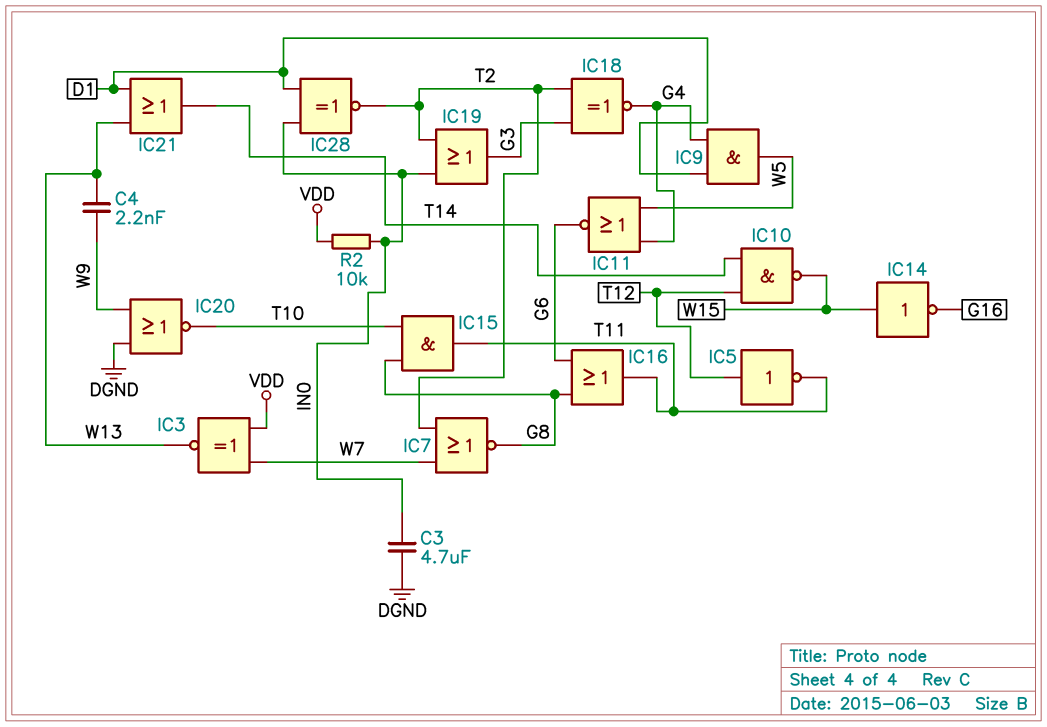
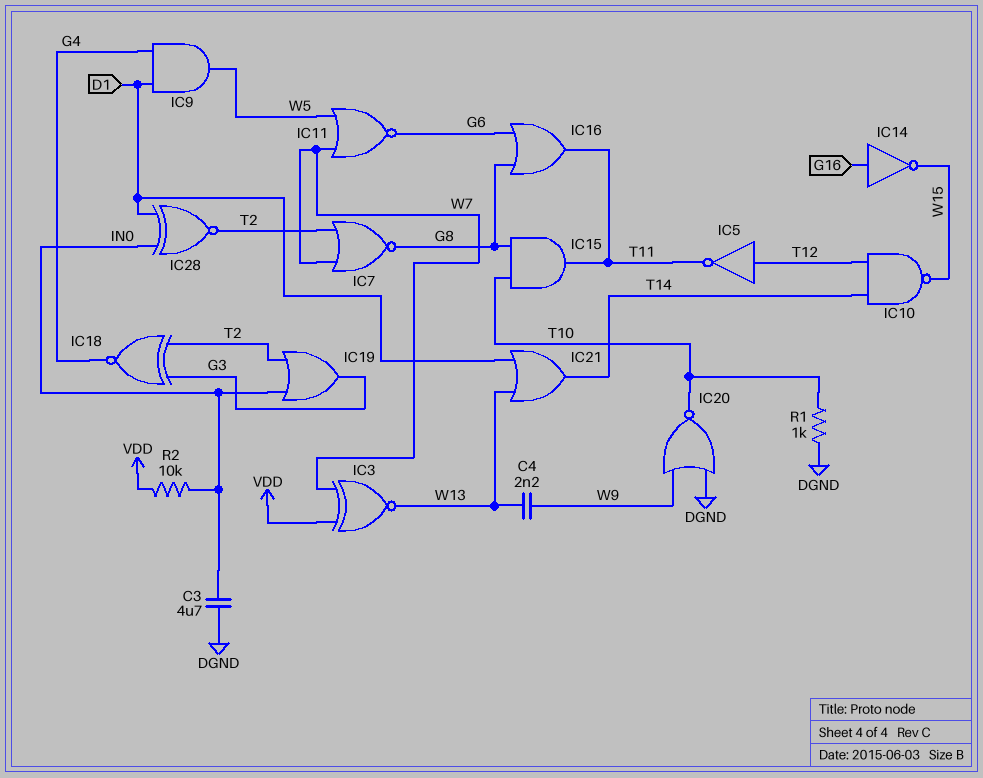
IC11: NOR (in G4, in W5, out G6) -> NOR (in W5, in W7, out G6)
IC14: NOT (in W15, out G16) -> NOT (in G16, out W15)
R1: none -> 1k (DGND, T10)

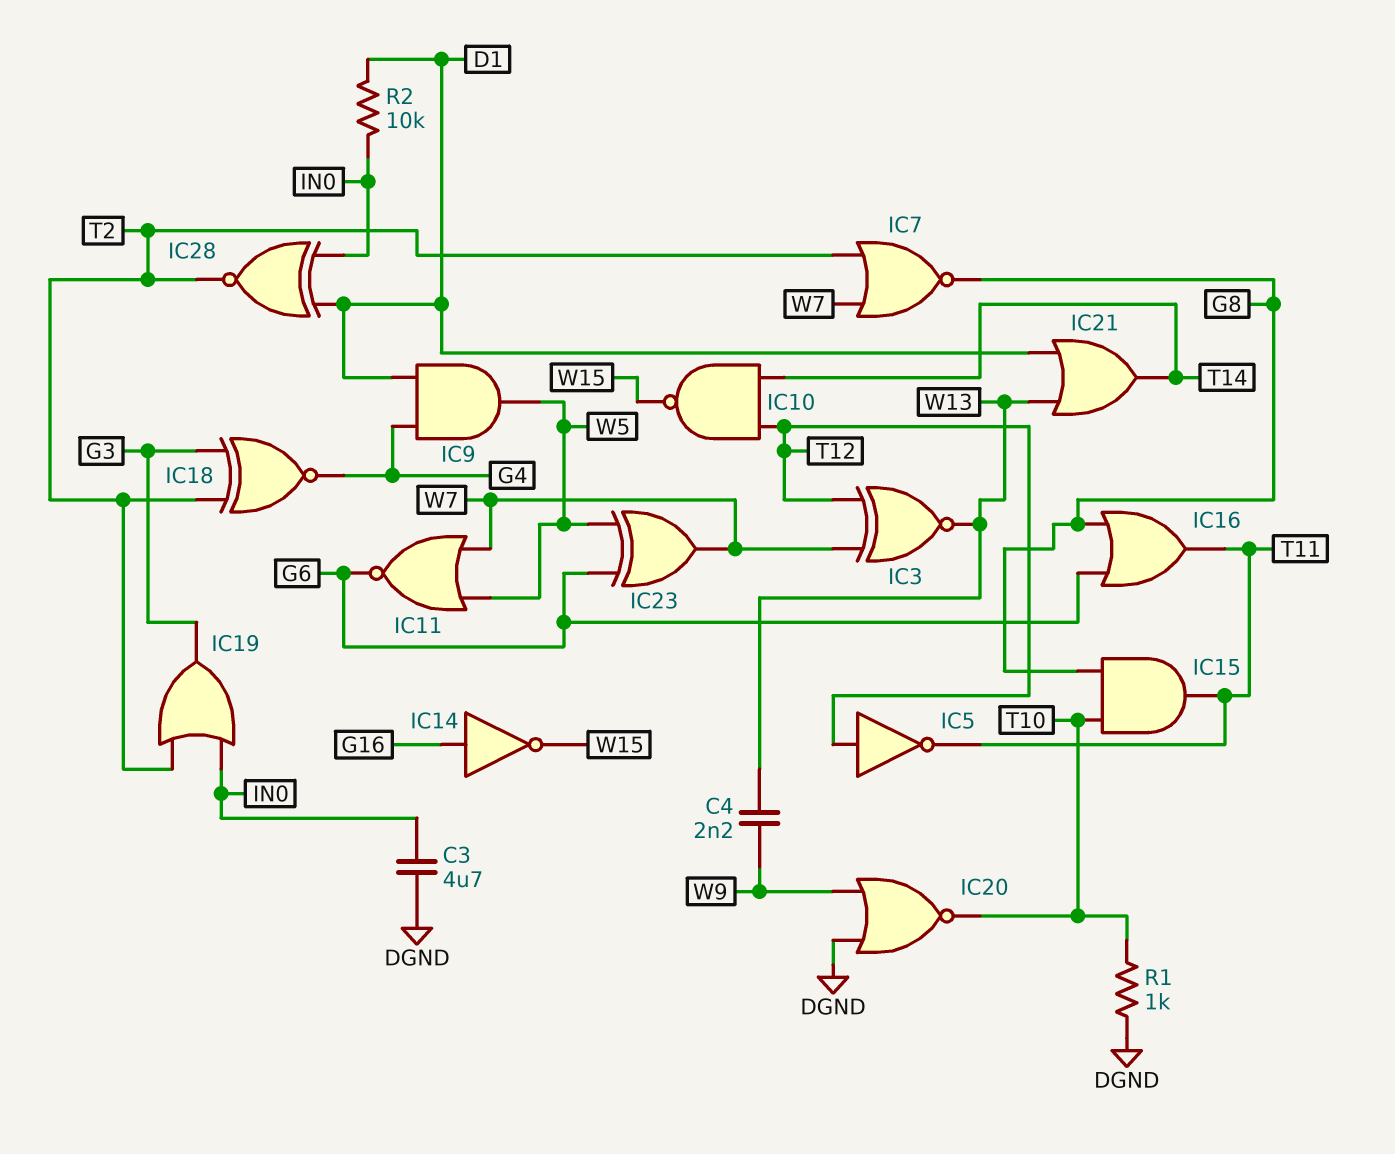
IC3: XNOR (in VDD, in W7, out W13) -> XNOR (in T12, in W7, out W13)
IC23: none -> XOR (in G6, in W5, out W7)
R2: 10k (IN0, VDD) -> 10k (D1, IN0)

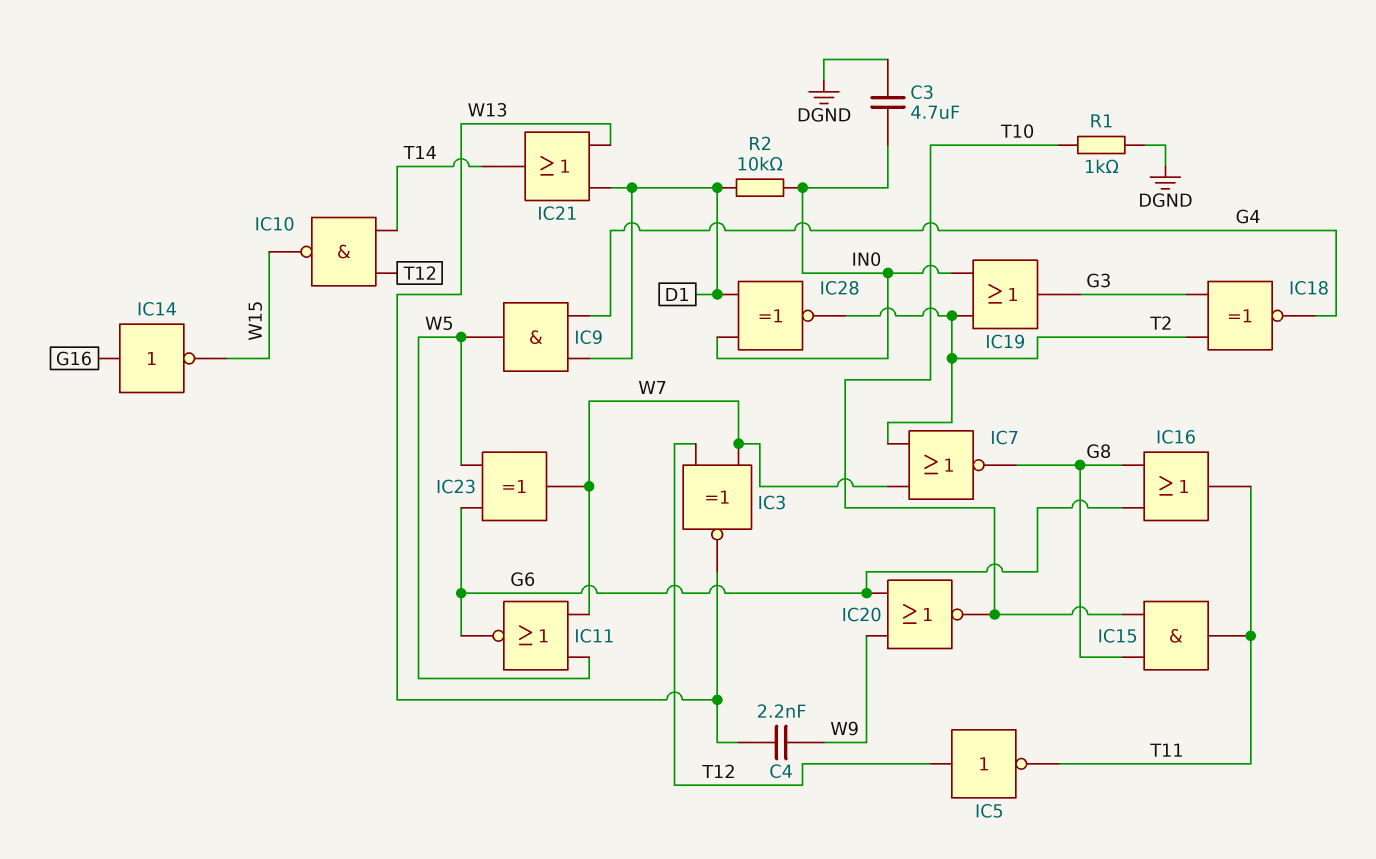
IC20: NOR (in DGND, in W9, out T10) -> NOR (in G6, in W9, out T10)

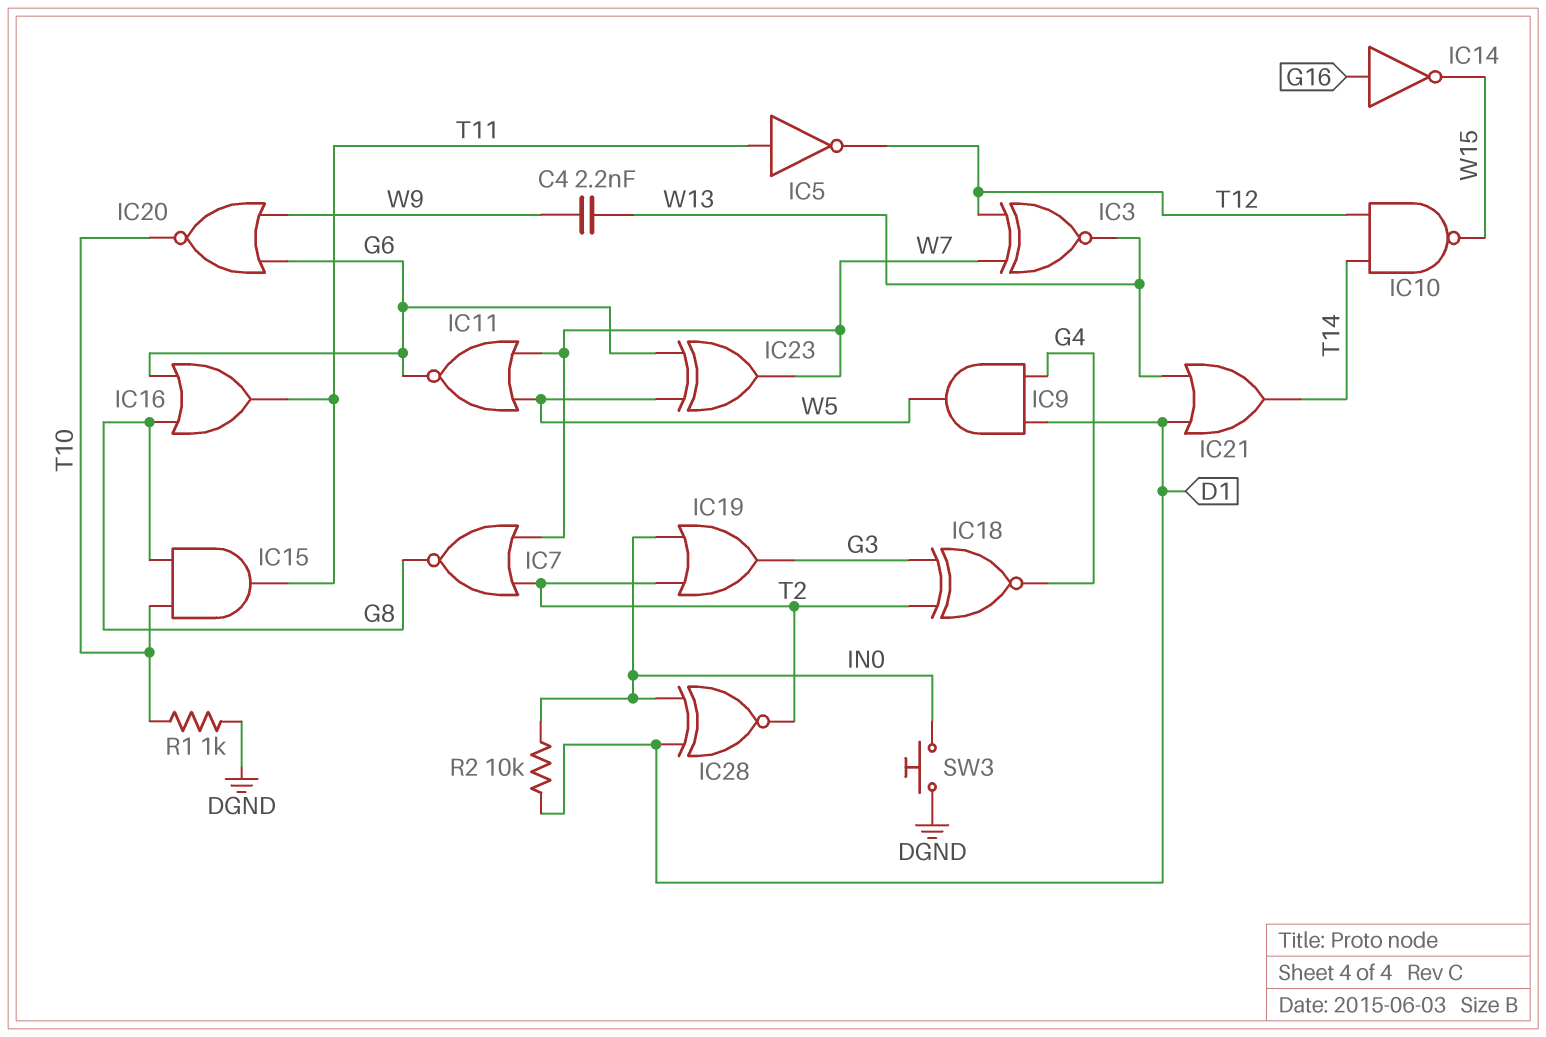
C3: 4.7uF (DGND, IN0) -> none
IC5: NOT (in T12, out T11) -> NOT (in T11, out T12)
SW3: none -> button (DGND, IN0)

